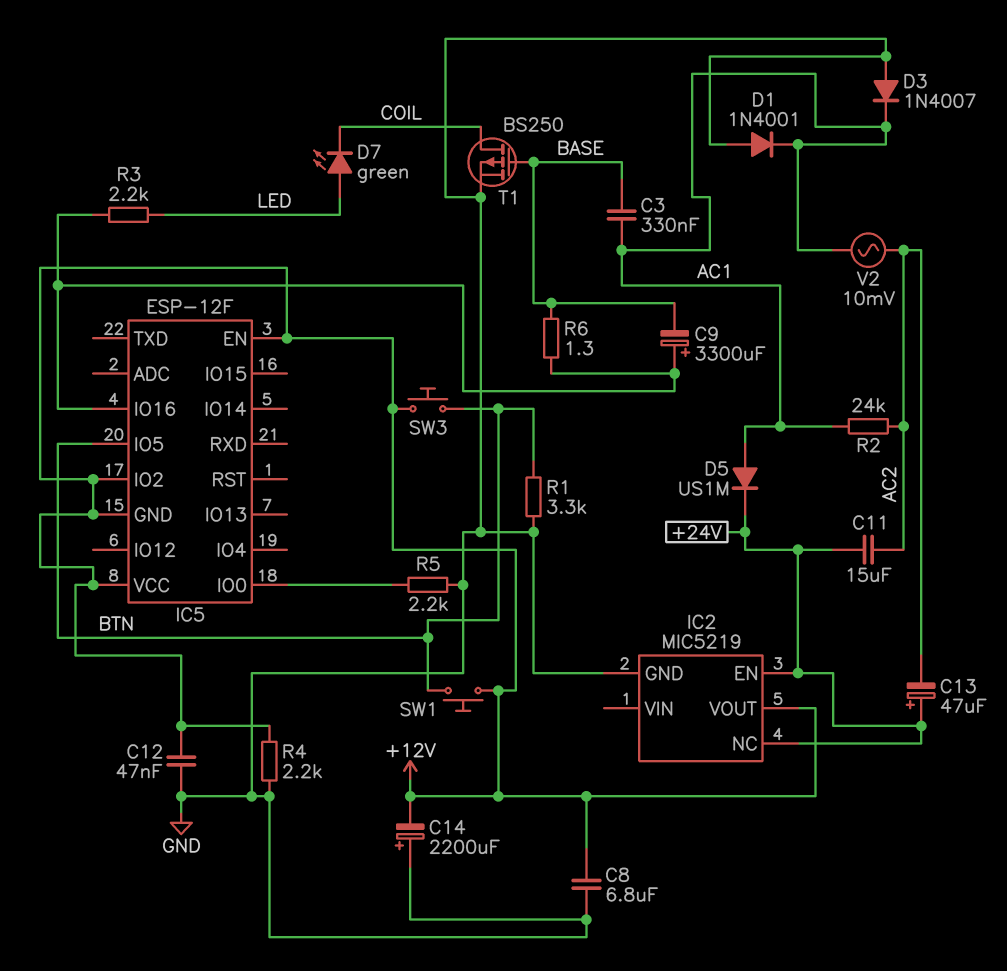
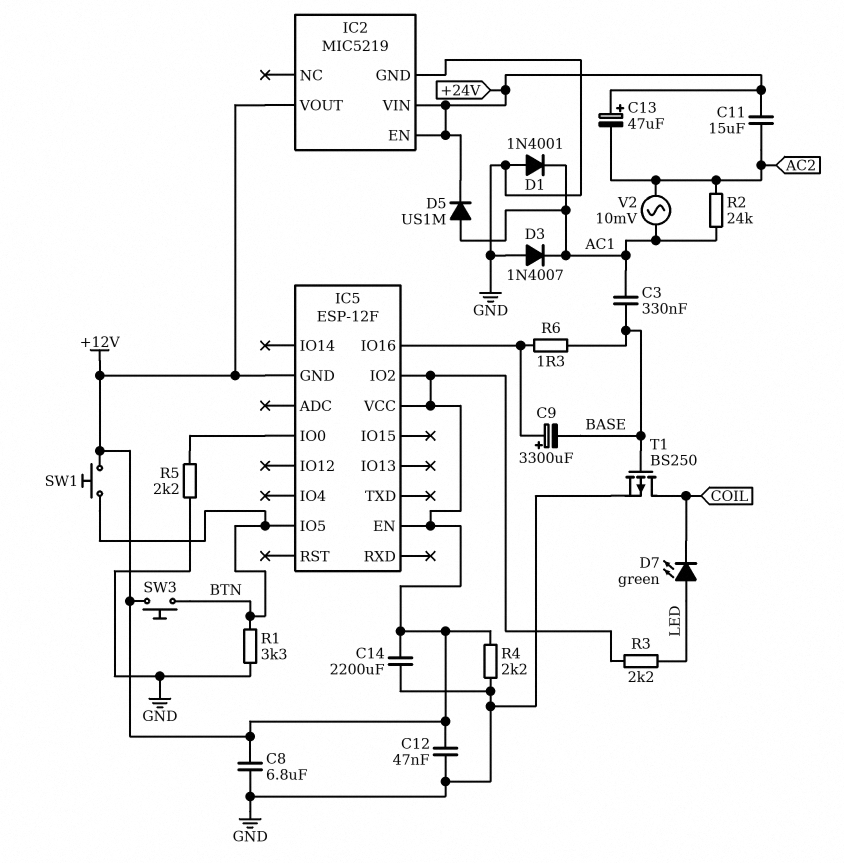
C14: 2200uF (plus GND, minus +12V) -> 2200uF (+12V, GND)
IC2 pin NC: +24V -> none
IC2 pin VIN: none -> +24V
R3: 2.2k (IC5/IO16, LED) -> 2.2k (+12V, LED)

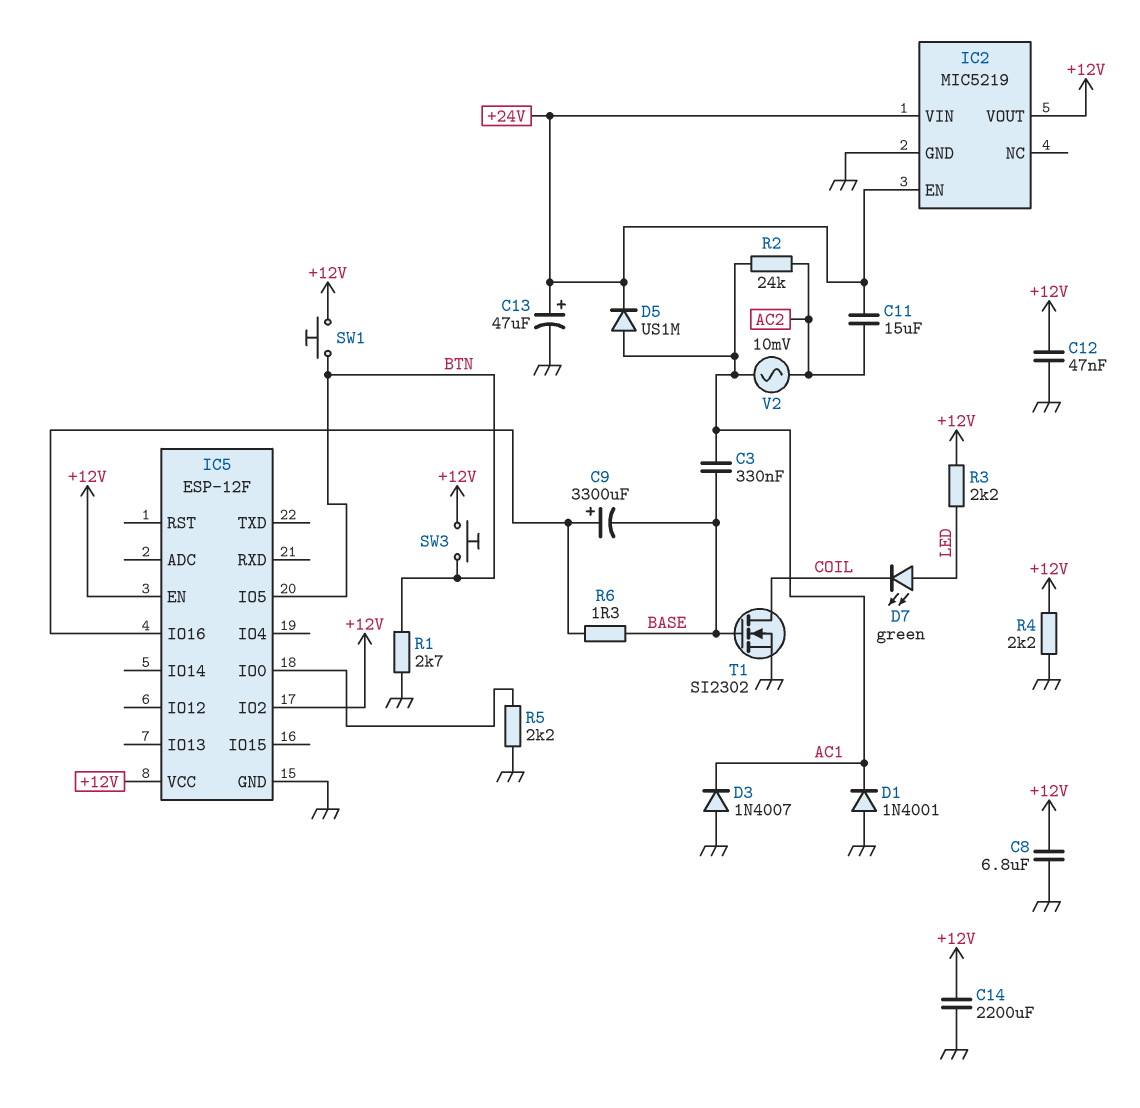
C13: 47uF (plus +24V, minus AC2) -> 47uF (plus +24V, minus GND)
IC5 pin GND: +12V -> GND
R1: 3.3k (BTN, GND) -> 2.7k (BTN, GND)
T1: PMOS BS250 (G BASE, D COIL, S GND) -> NMOS SI2302 (G BASE, D COIL, S GND)

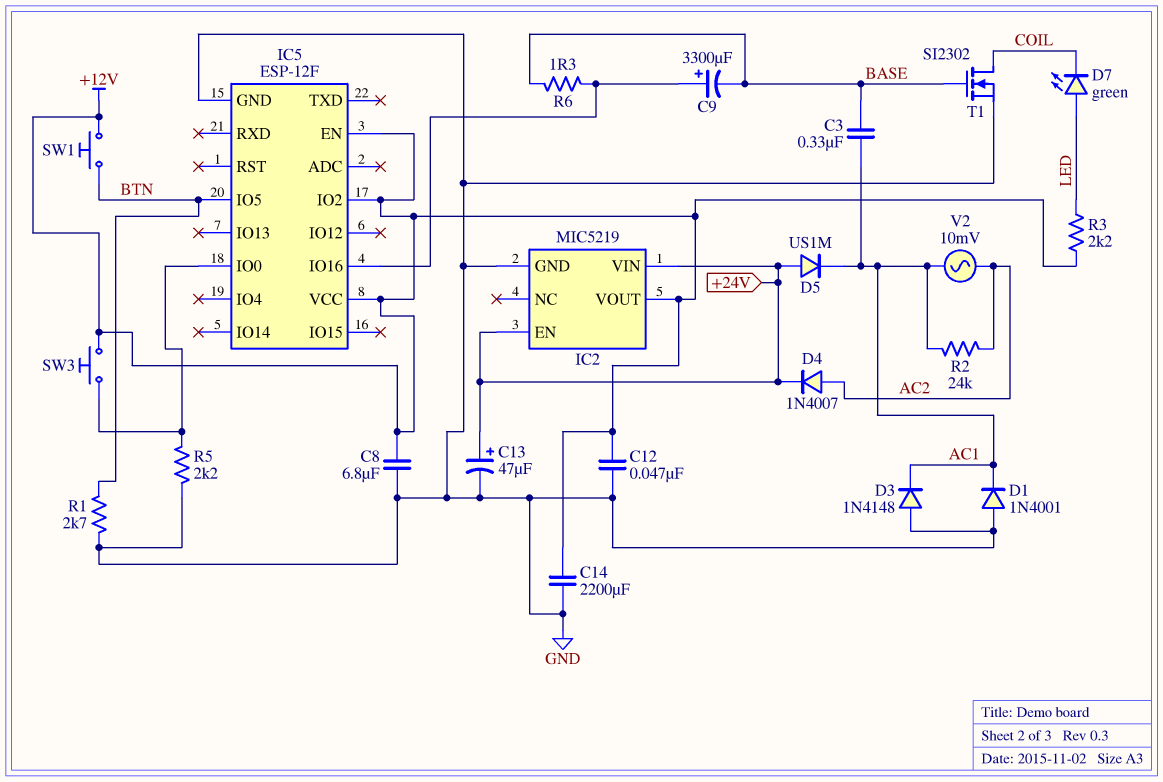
C11: 15uF (+24V, AC2) -> none
D3: diode 1N4007 (A GND, K AC1) -> diode 1N4148 (A GND, K AC1)
D4: none -> diode 1N4007 (A AC2, K +24V)
D5: diode US1M (A AC1, K +24V) -> diode US1M (A +24V, K AC1)
R4: 2.2k (+12V, GND) -> none
SW3: button (+12V, BTN) -> button (+12V, IC5/IO0)

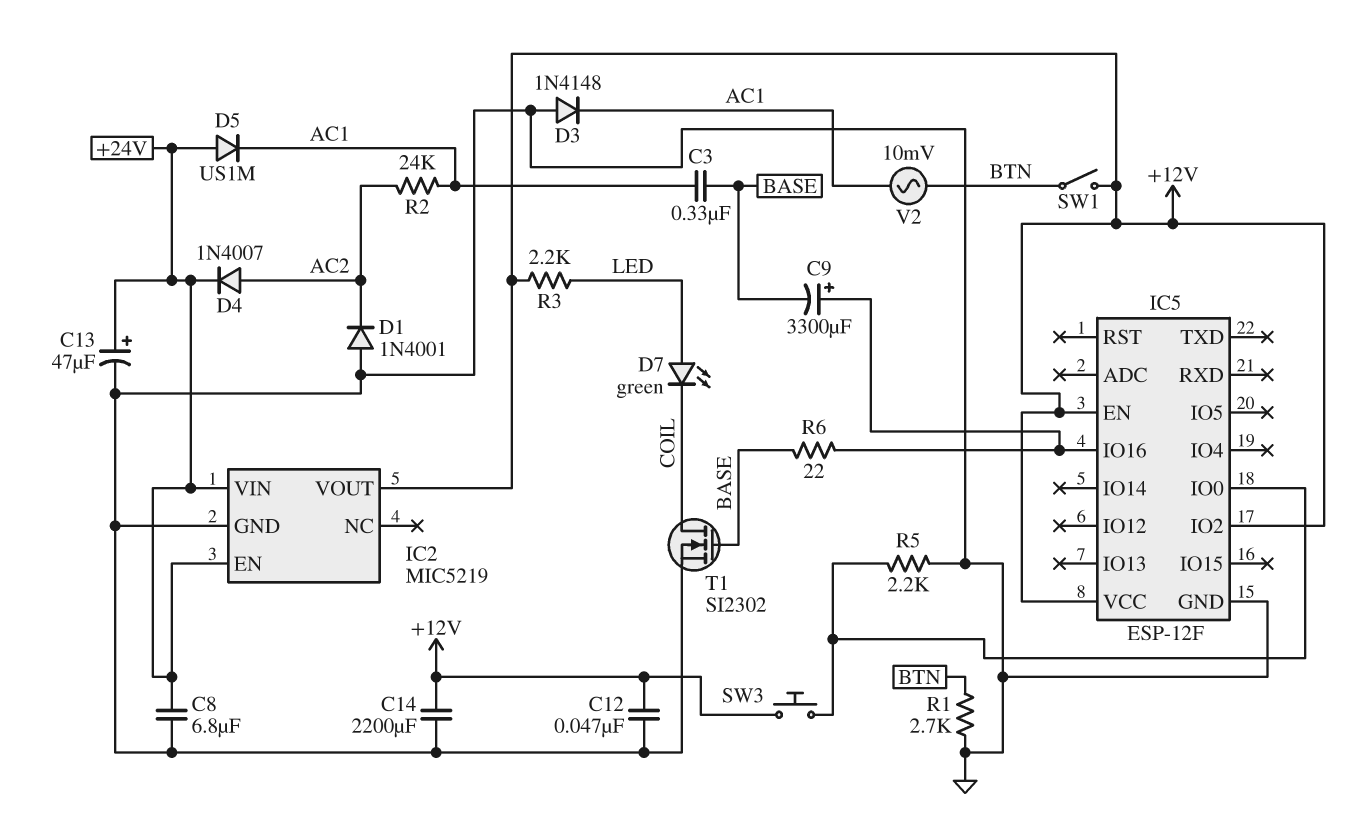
C8: 6.8uF (+12V, GND) -> 6.8uF (+24V, GND)
D1: diode 1N4001 (A GND, K AC1) -> diode 1N4001 (A GND, K AC2)
IC5 pin IO5: BTN -> none
R6: 1.3 (BASE, IC5/IO16) -> 22 (BASE, IC5/IO16)
SW1: button (+12V, BTN) -> switch (+12V, BTN)
V2: AC 10mV (AC1, AC2) -> AC 10mV (AC1, BTN)

